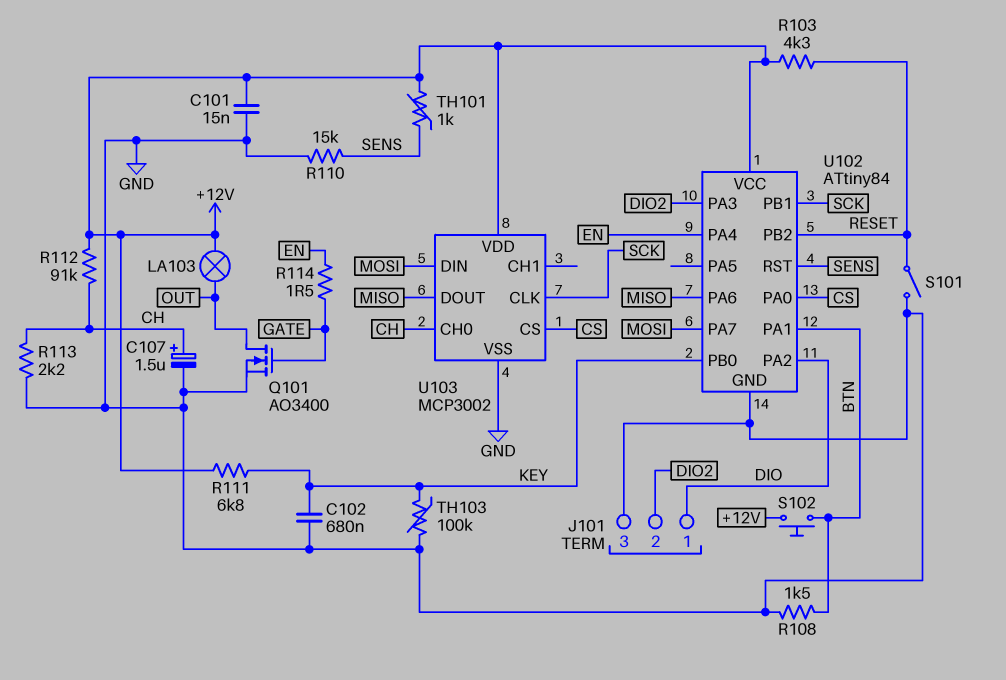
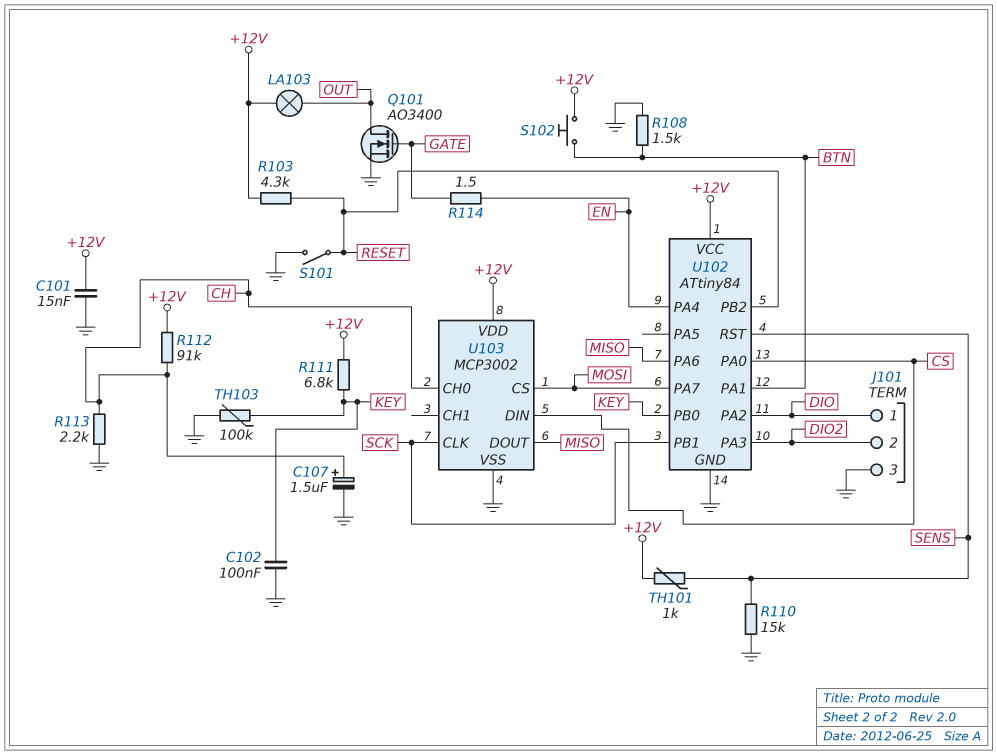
C102: 680nF (GND, KEY) -> 100nF (GND, KEY)
U103 pin CS: CS -> MOSI
U103 pin DIN: MOSI -> CS

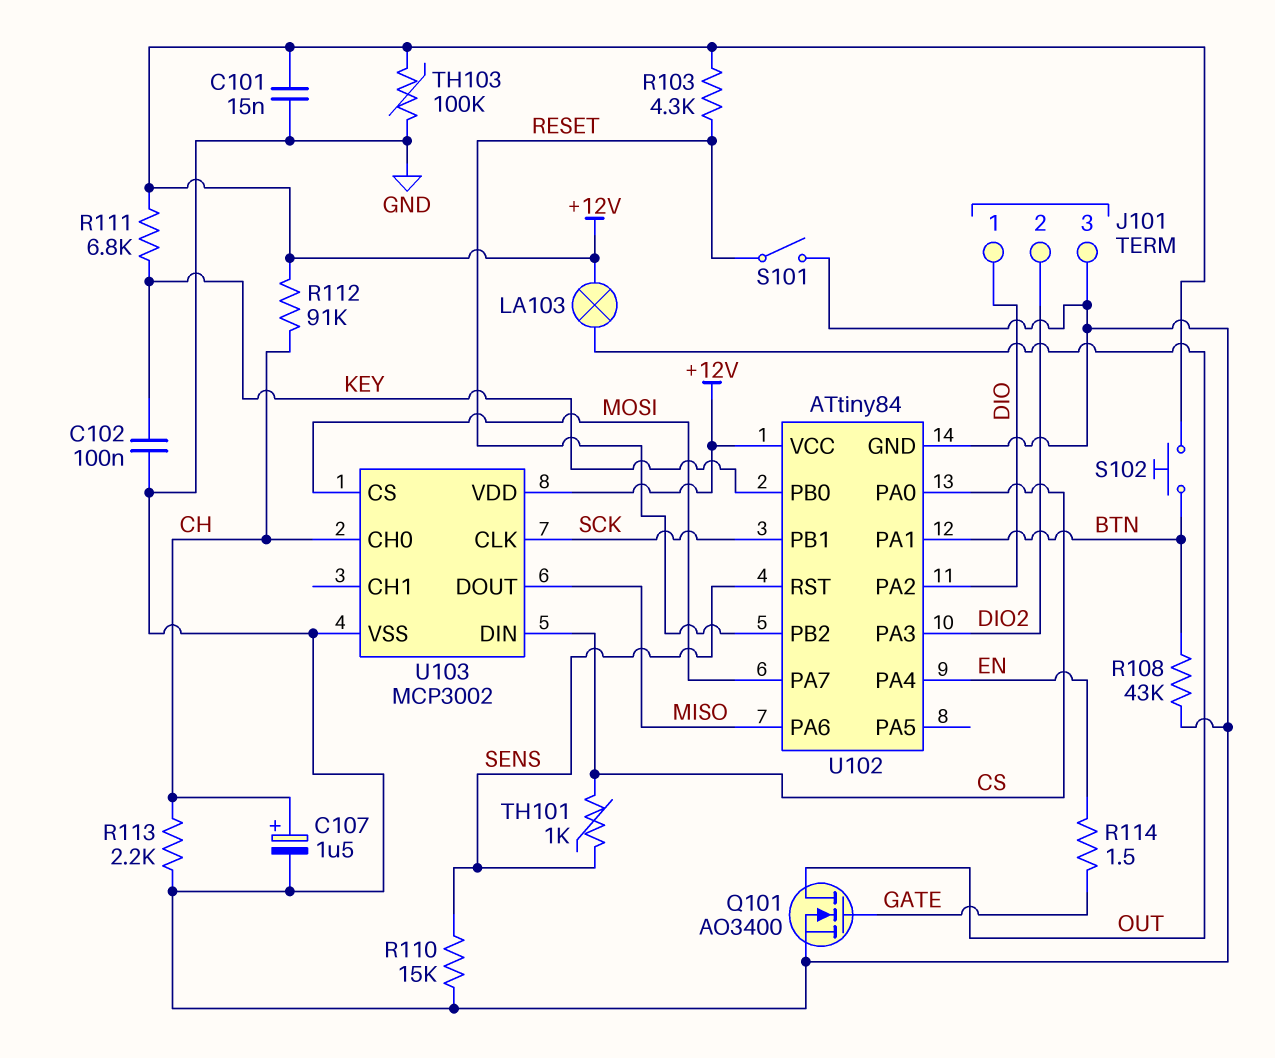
R108: 1.5k (BTN, GND) -> 43k (BTN, GND)
TH101: 1k (+12V, SENS) -> 1k (CS, SENS)
TH103: 100k (GND, KEY) -> 100k (+12V, GND)

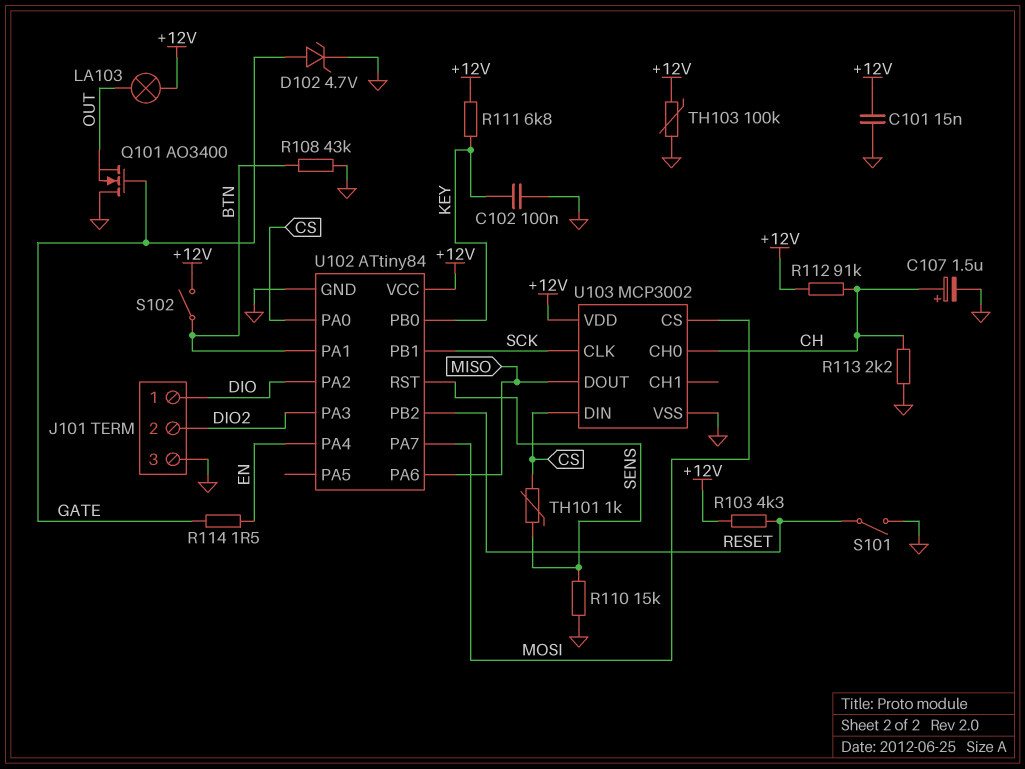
D102: none -> zener 4.7V (A GATE, K GND)
Q101: NMOS AO3400 (G GATE, D OUT, S GND) -> NMOS AO3400 (G GATE, D GND, S OUT)
S102: button (+12V, BTN) -> switch (+12V, BTN)

